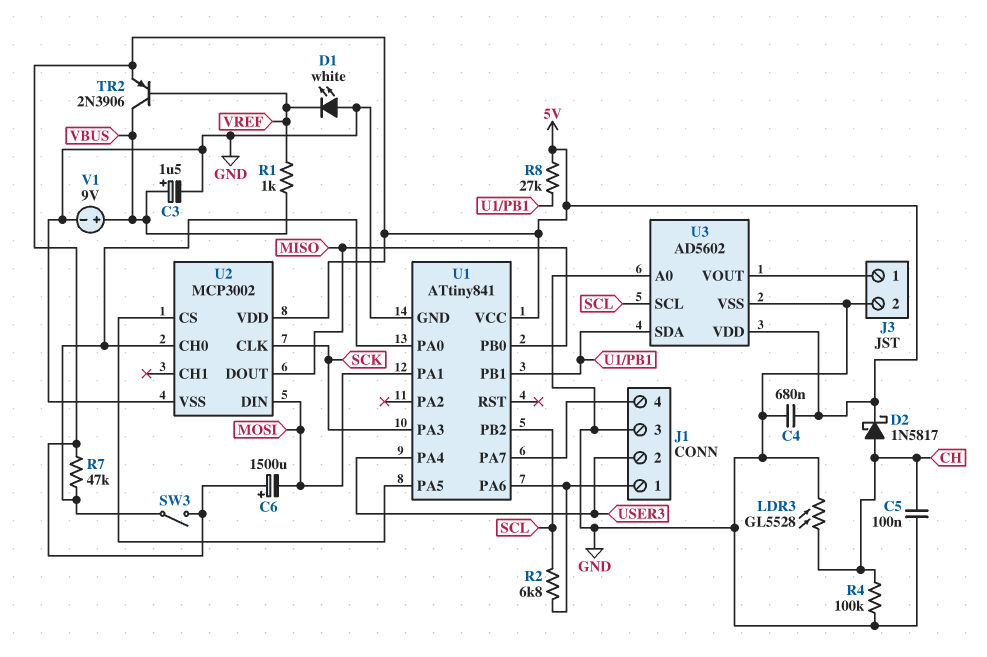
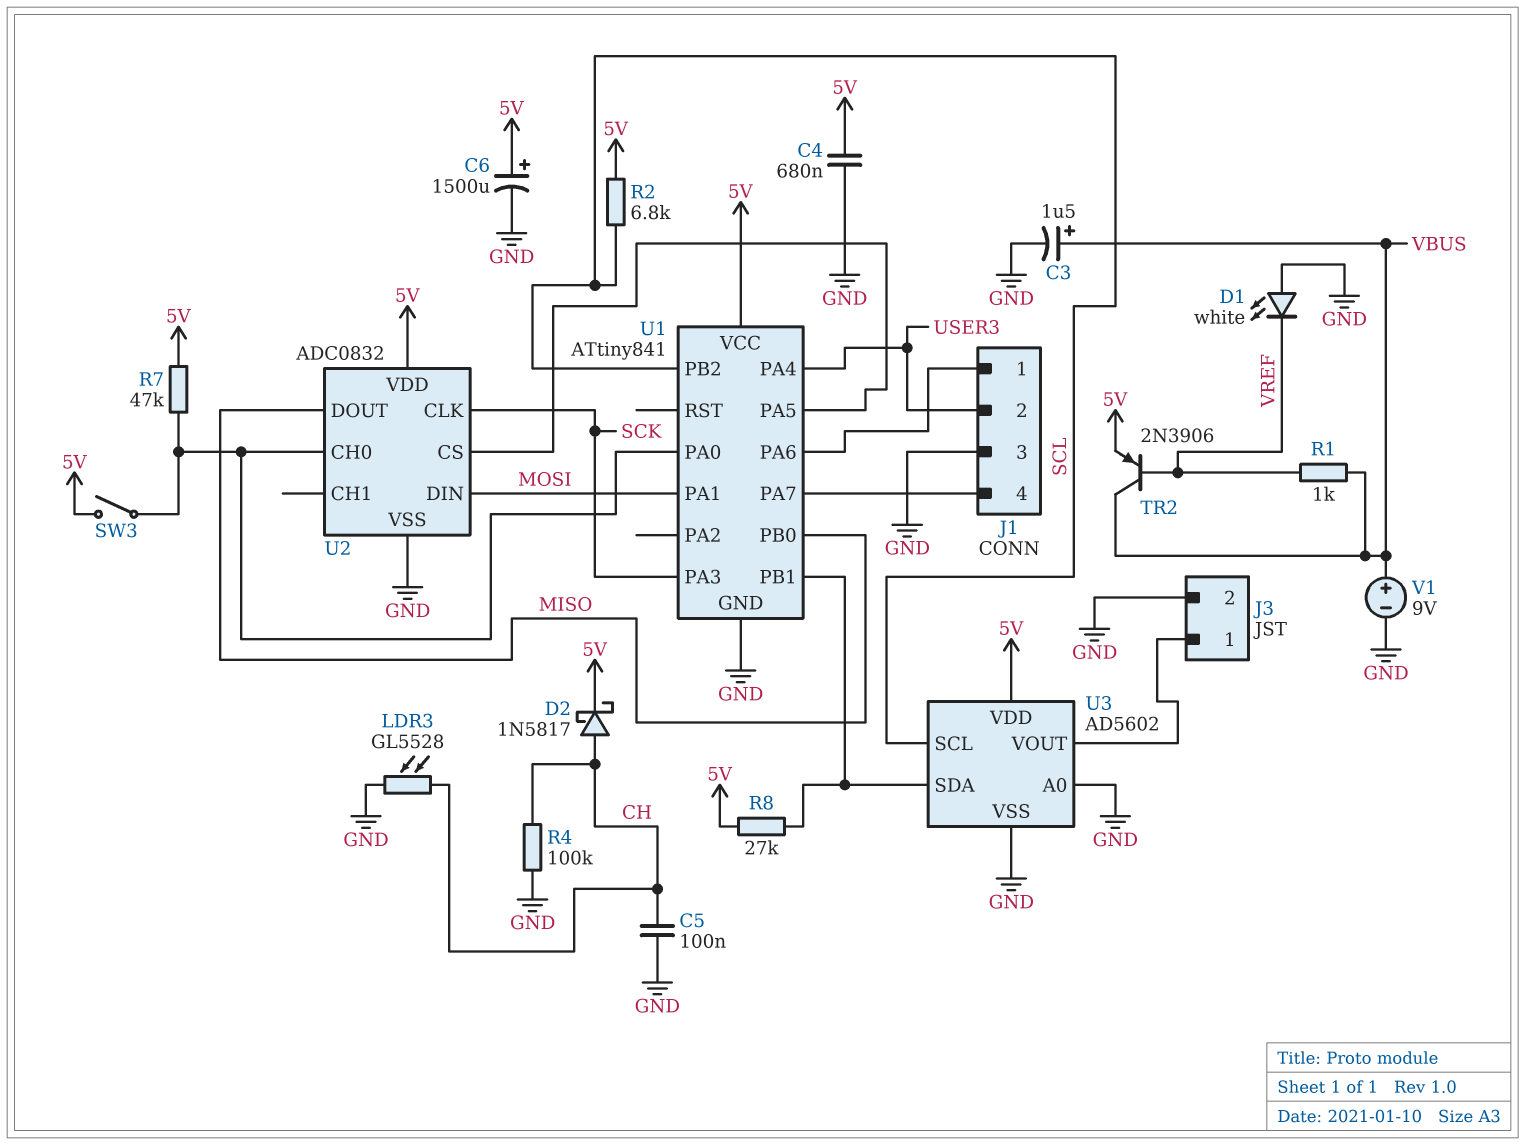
C6: 1500uF (plus 5V, minus MOSI) -> 1500uF (plus 5V, minus GND)
R2: 6.8k (J1/1, SCL) -> 6.8k (5V, SCL)
U2: MCP3002 -> ADC0832

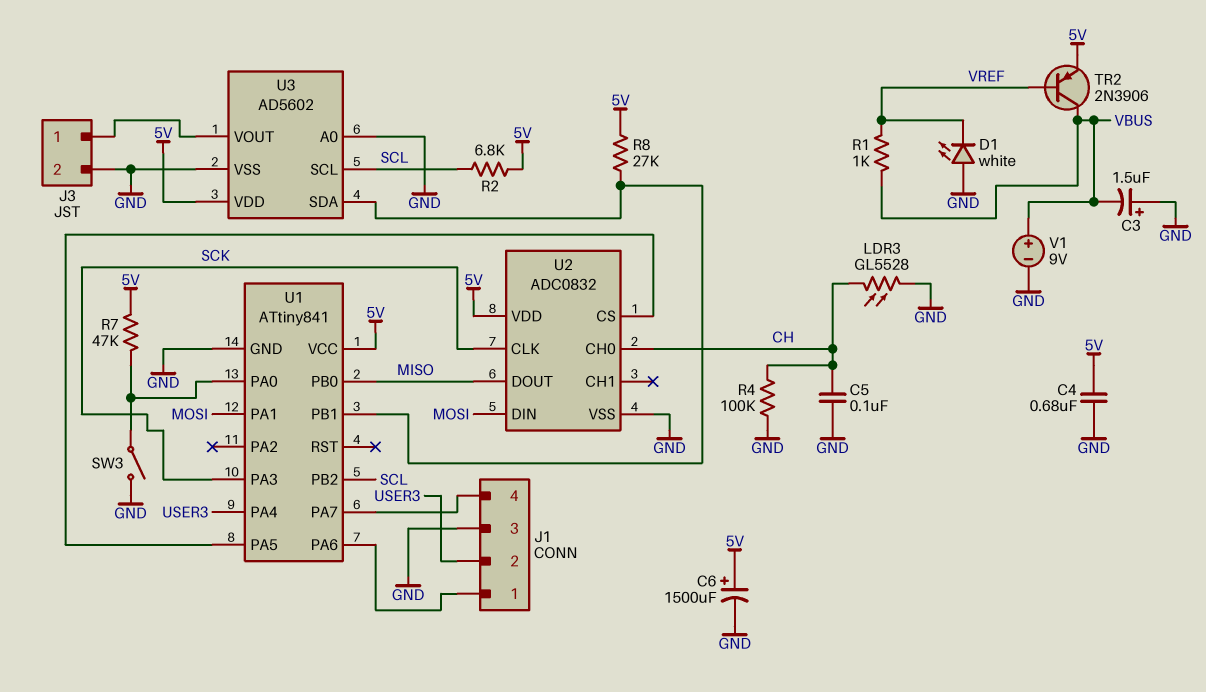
C3: 1.5uF (plus VBUS, minus GND) -> 1.5uF (plus GND, minus VBUS)
D2: schottky 1N5817 (A CH, K 5V) -> none
SW3: switch (5V, U1/PA0) -> switch (GND, U1/PA0)
U2 pin CH0: U1/PA0 -> CH

